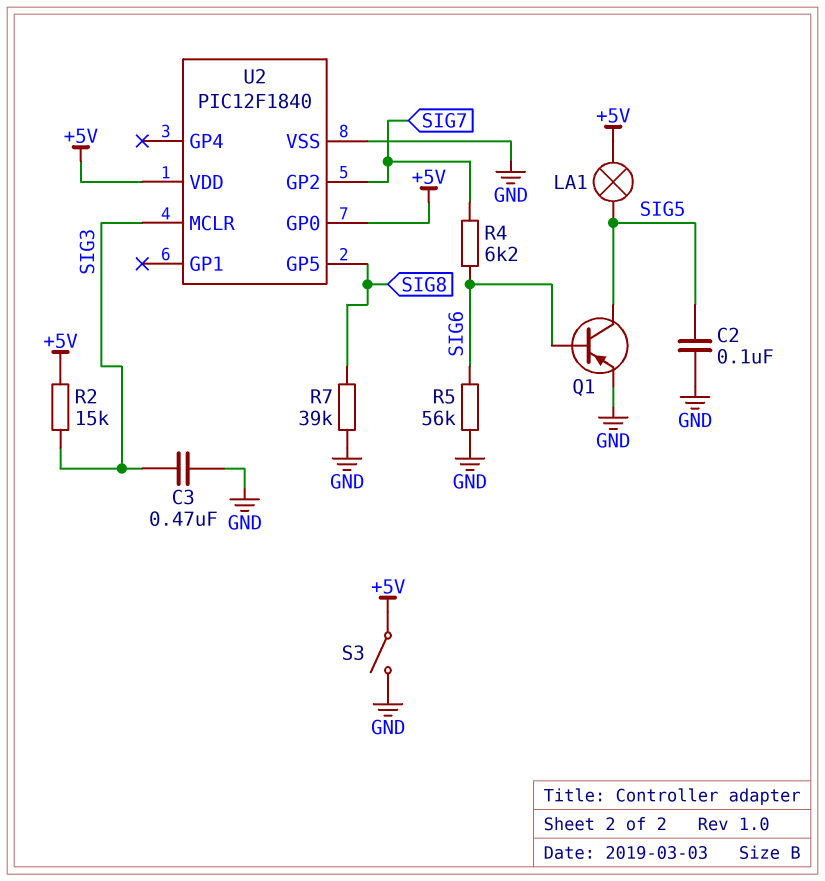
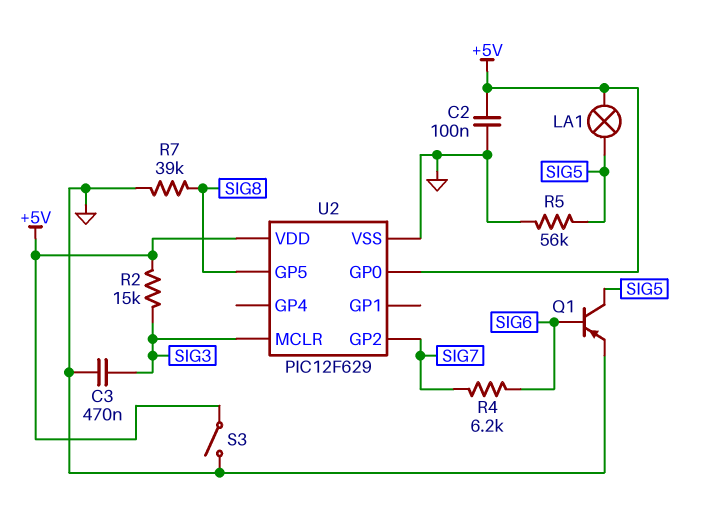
C2: 100nF (GND, SIG5) -> 100nF (+5V, GND)
R5: 56k (GND, SIG6) -> 56k (GND, SIG5)
U2: PIC12F1840 -> PIC12F629

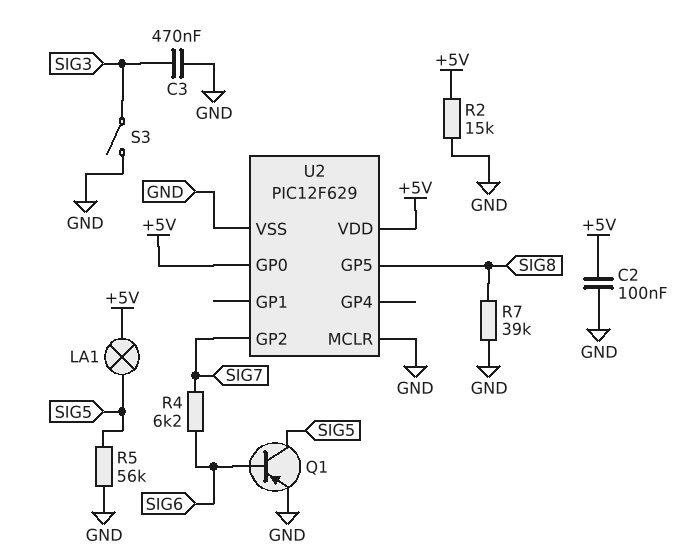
R2: 15k (+5V, SIG3) -> 15k (+5V, GND)
S3: switch (+5V, GND) -> switch (GND, SIG3)
U2 pin MCLR: SIG3 -> GND

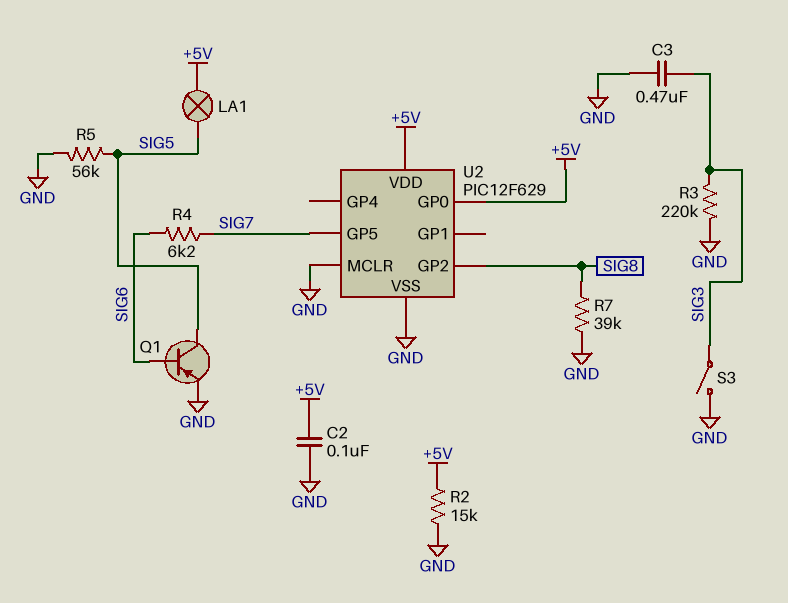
R3: none -> 220k (GND, SIG3)
U2 pin GP2: SIG7 -> SIG8
U2 pin GP5: SIG8 -> SIG7

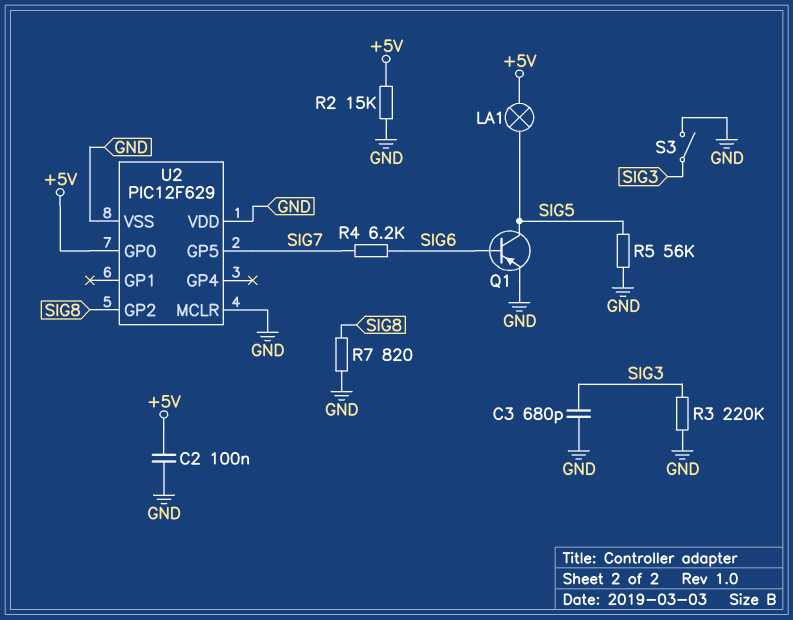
C3: 470nF (GND, SIG3) -> 680pF (GND, SIG3)
R7: 39k (GND, SIG8) -> 820 (GND, SIG8)
U2 pin VDD: +5V -> GND

